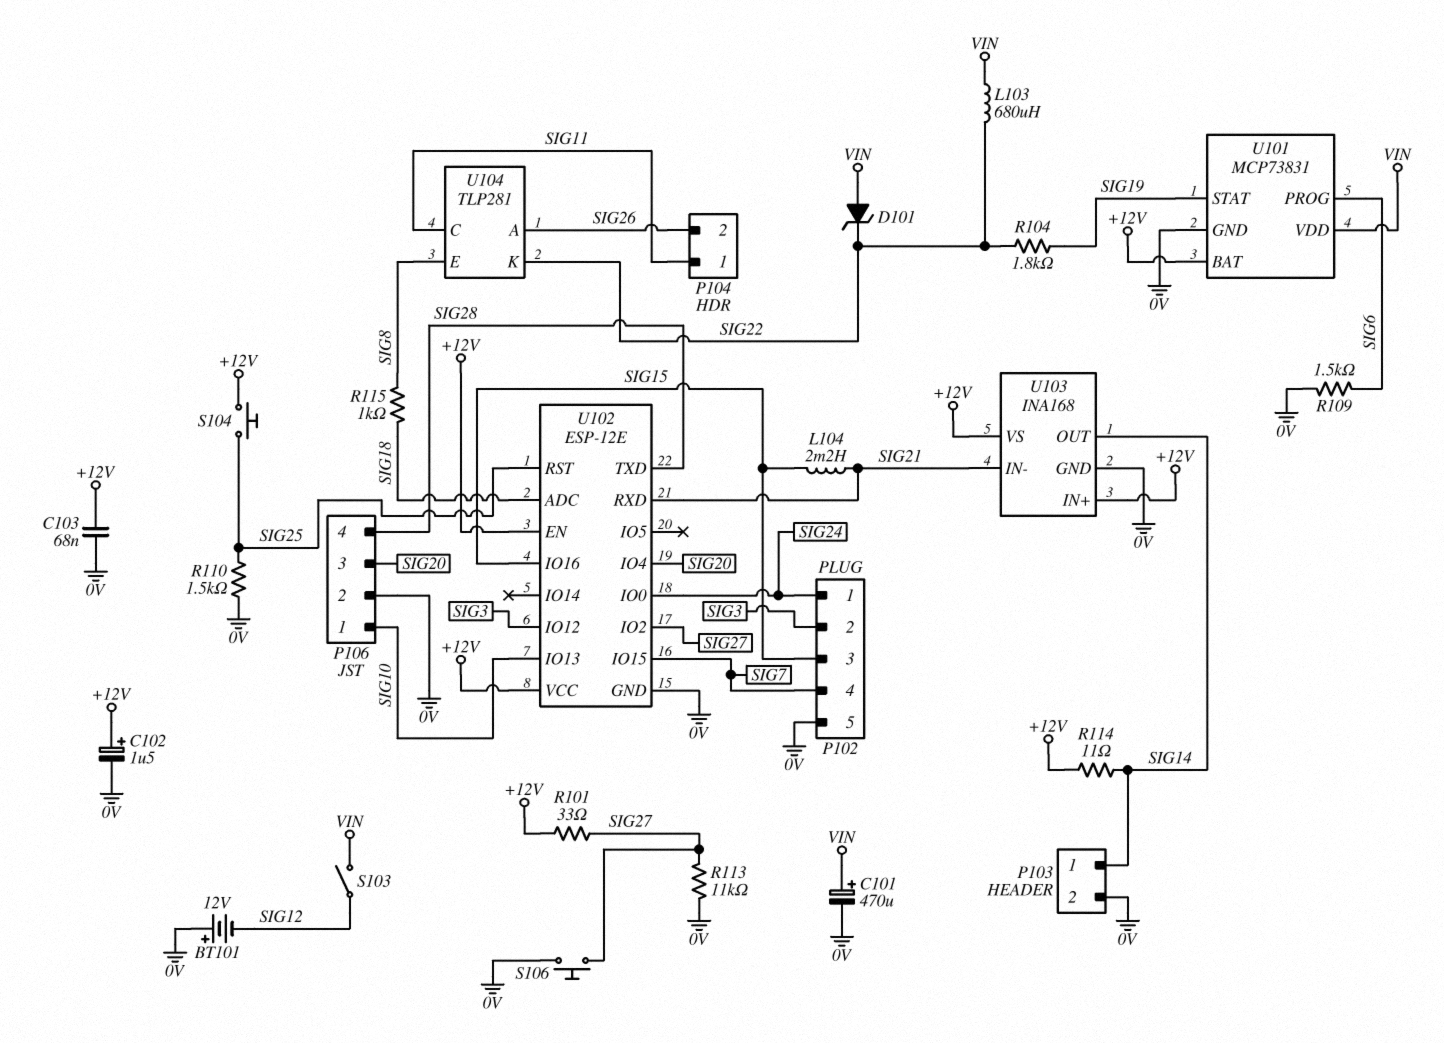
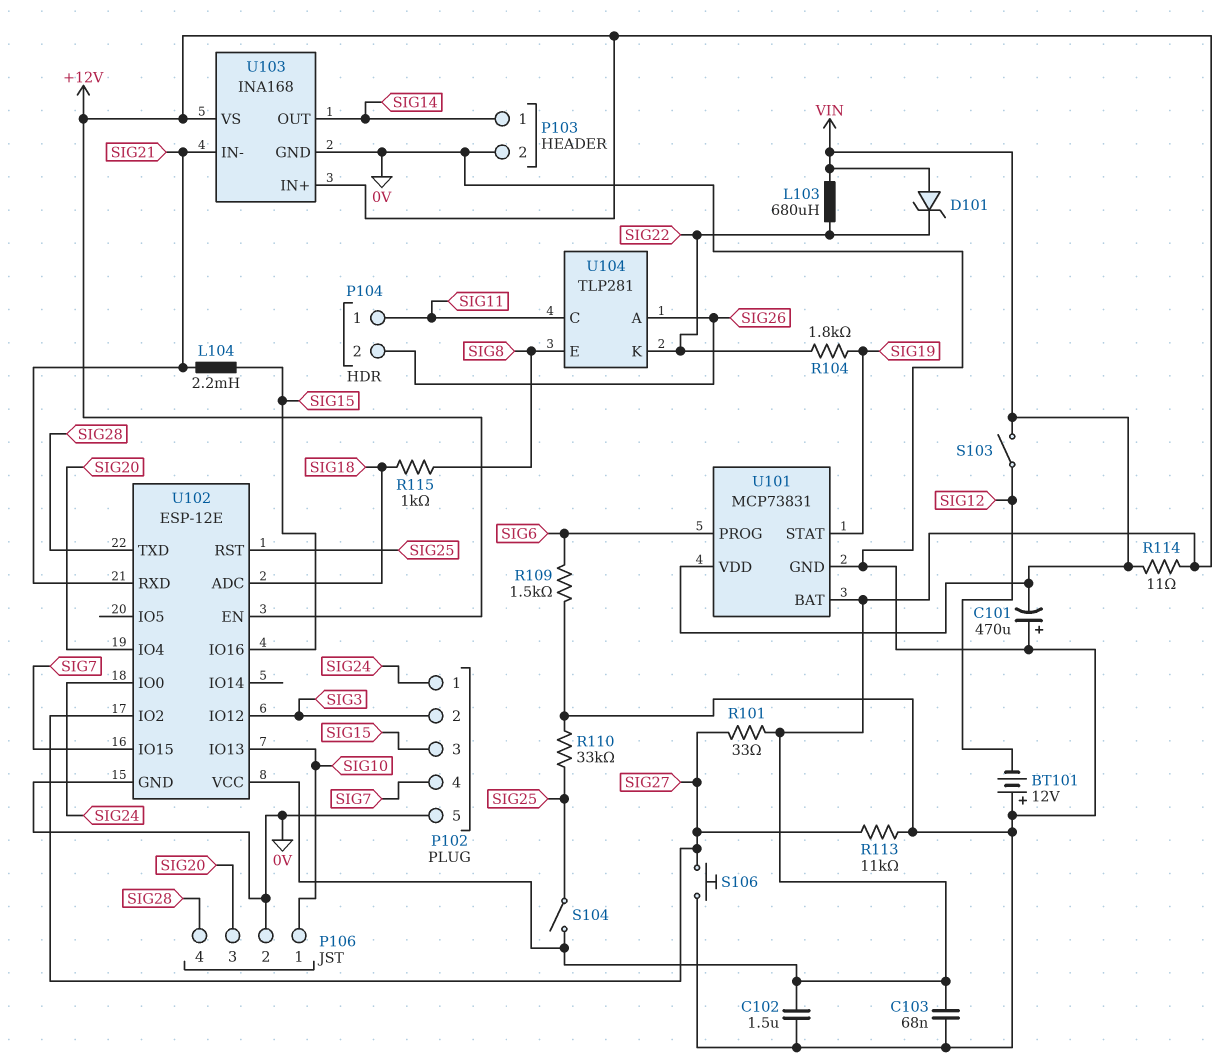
C101: 470uF (plus VIN, minus 0V) -> 470uF (plus 0V, minus VIN)
C102: 1.5uF (plus +12V, minus 0V) -> 1.5uF (+12V, 0V)
R110: 1.5k (0V, SIG25) -> 33k (0V, SIG25)
R114: 11 (+12V, SIG14) -> 11 (+12V, VIN)
S104: button (+12V, SIG25) -> switch (+12V, SIG25)

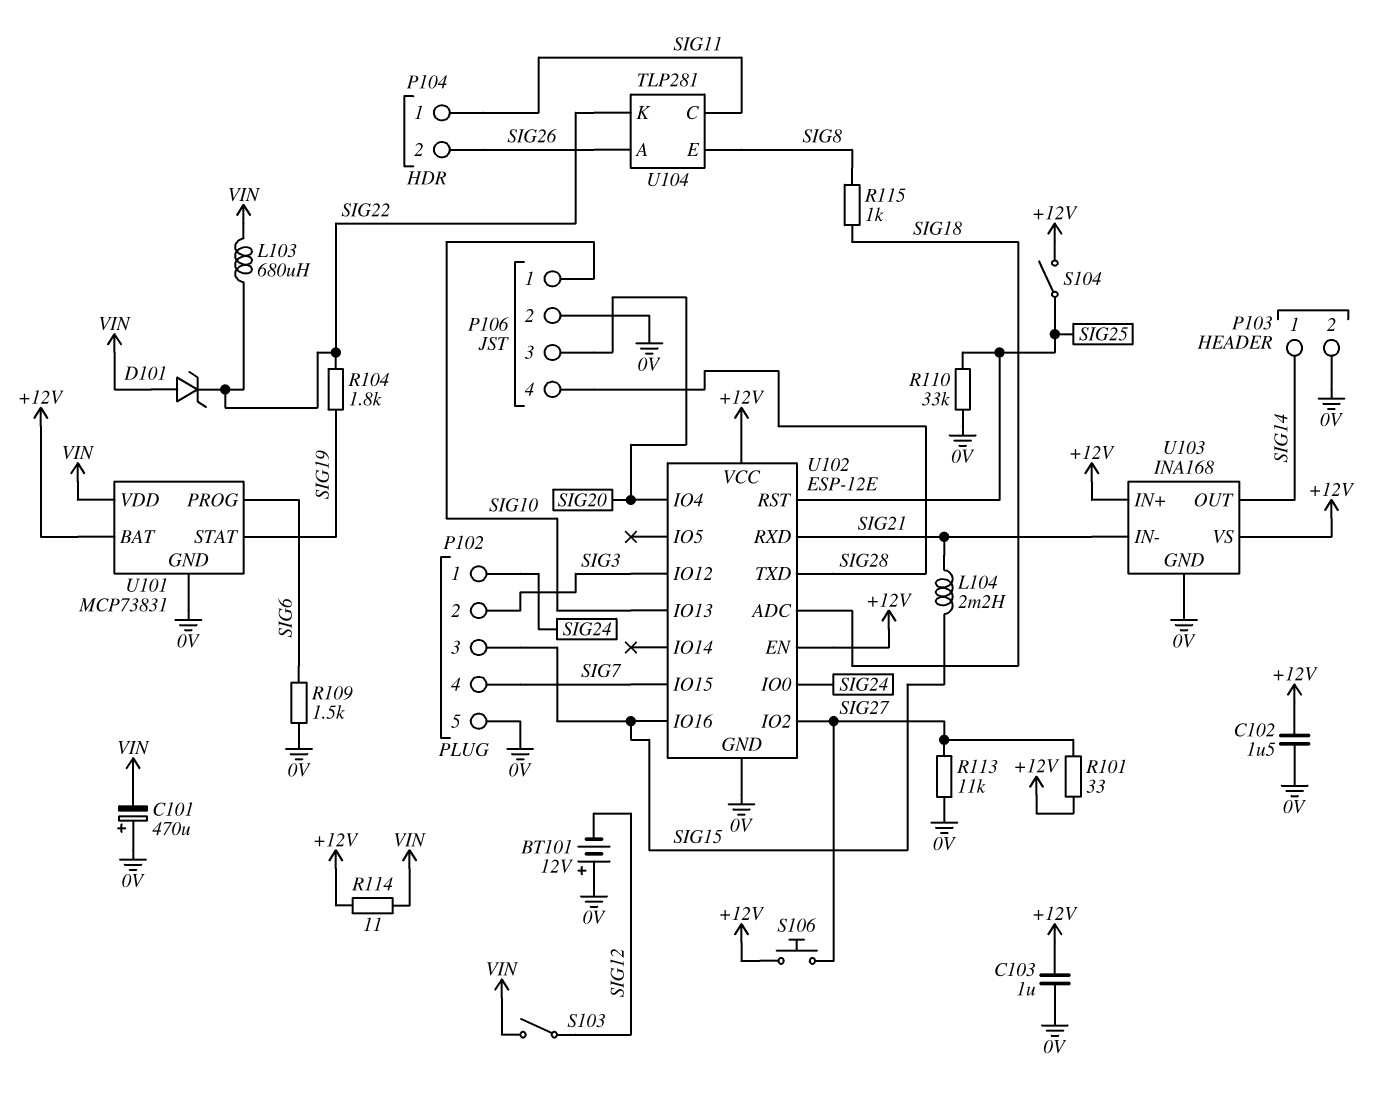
C103: 68nF (+12V, 0V) -> 1uF (+12V, 0V)
S106: button (0V, SIG27) -> button (+12V, SIG27)

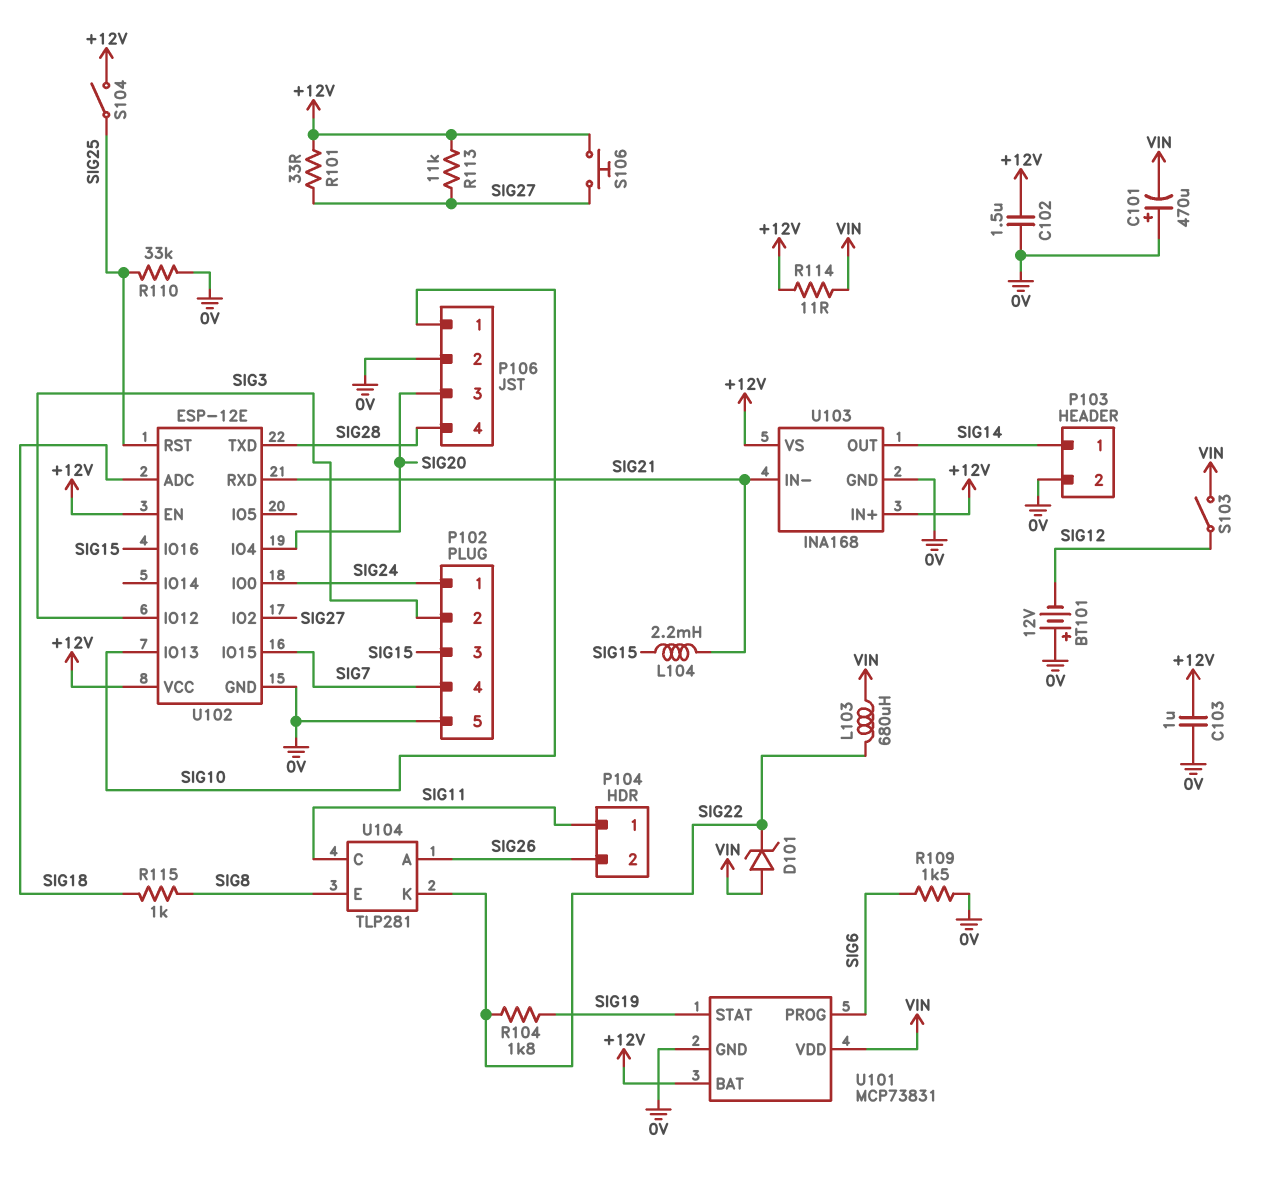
R113: 11k (0V, SIG27) -> 11k (+12V, SIG27)

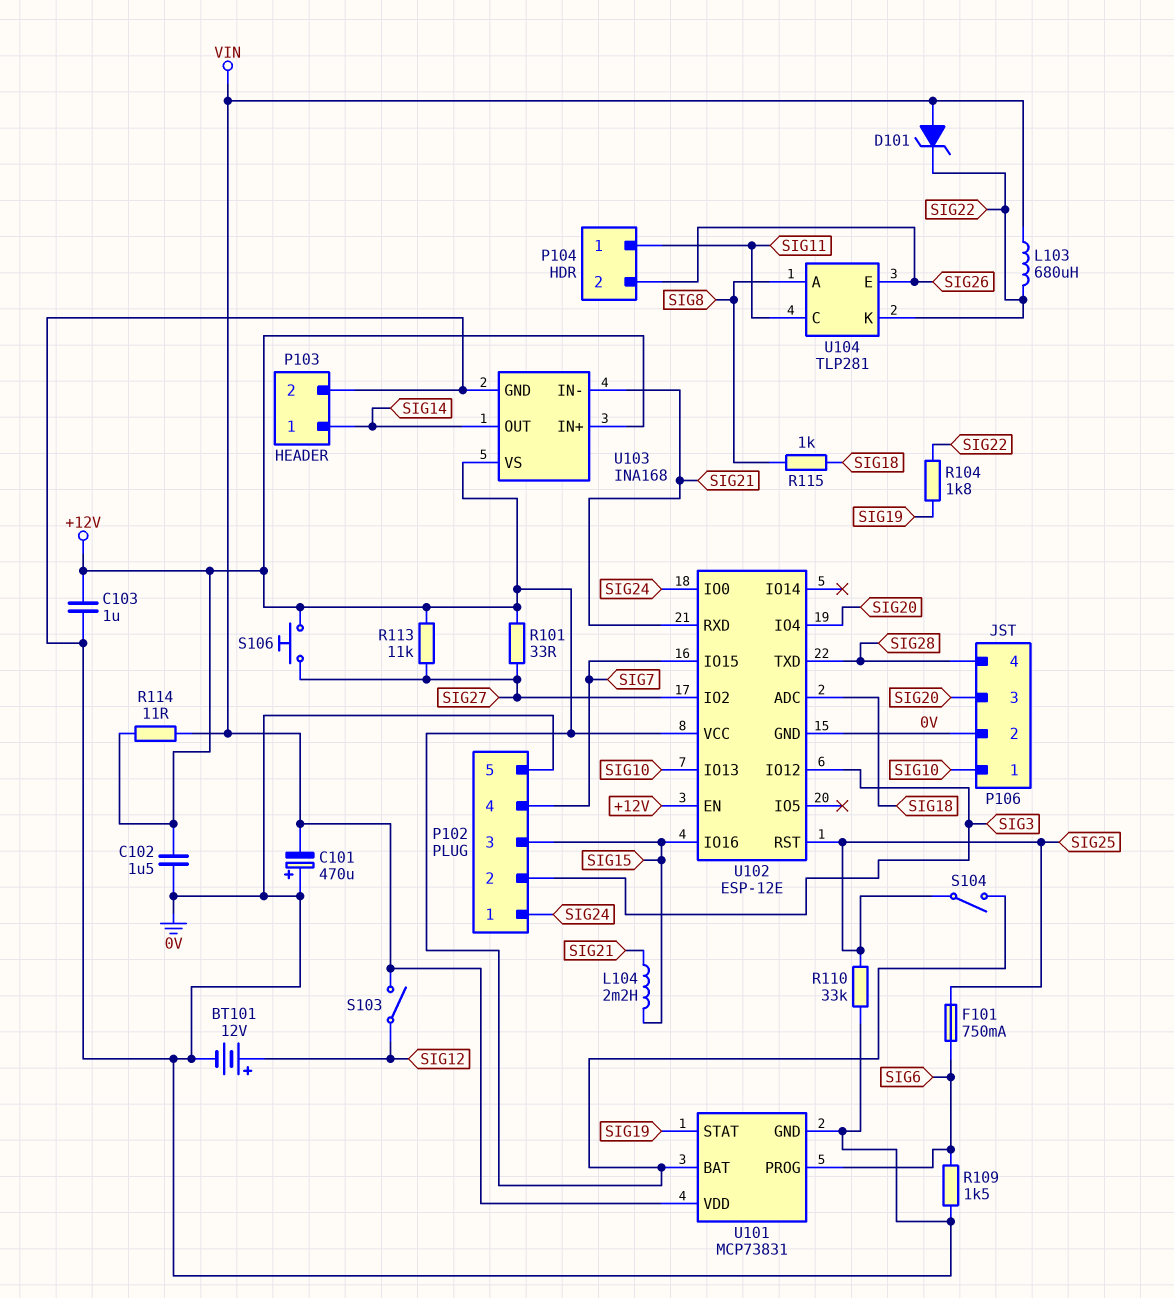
BT101: 12V (plus 0V, minus SIG12) -> 12V (plus SIG12, minus 0V)
F101: none -> 750mA (SIG6, SIG25)
U104 pin A: SIG26 -> SIG8
U104 pin E: SIG8 -> SIG26

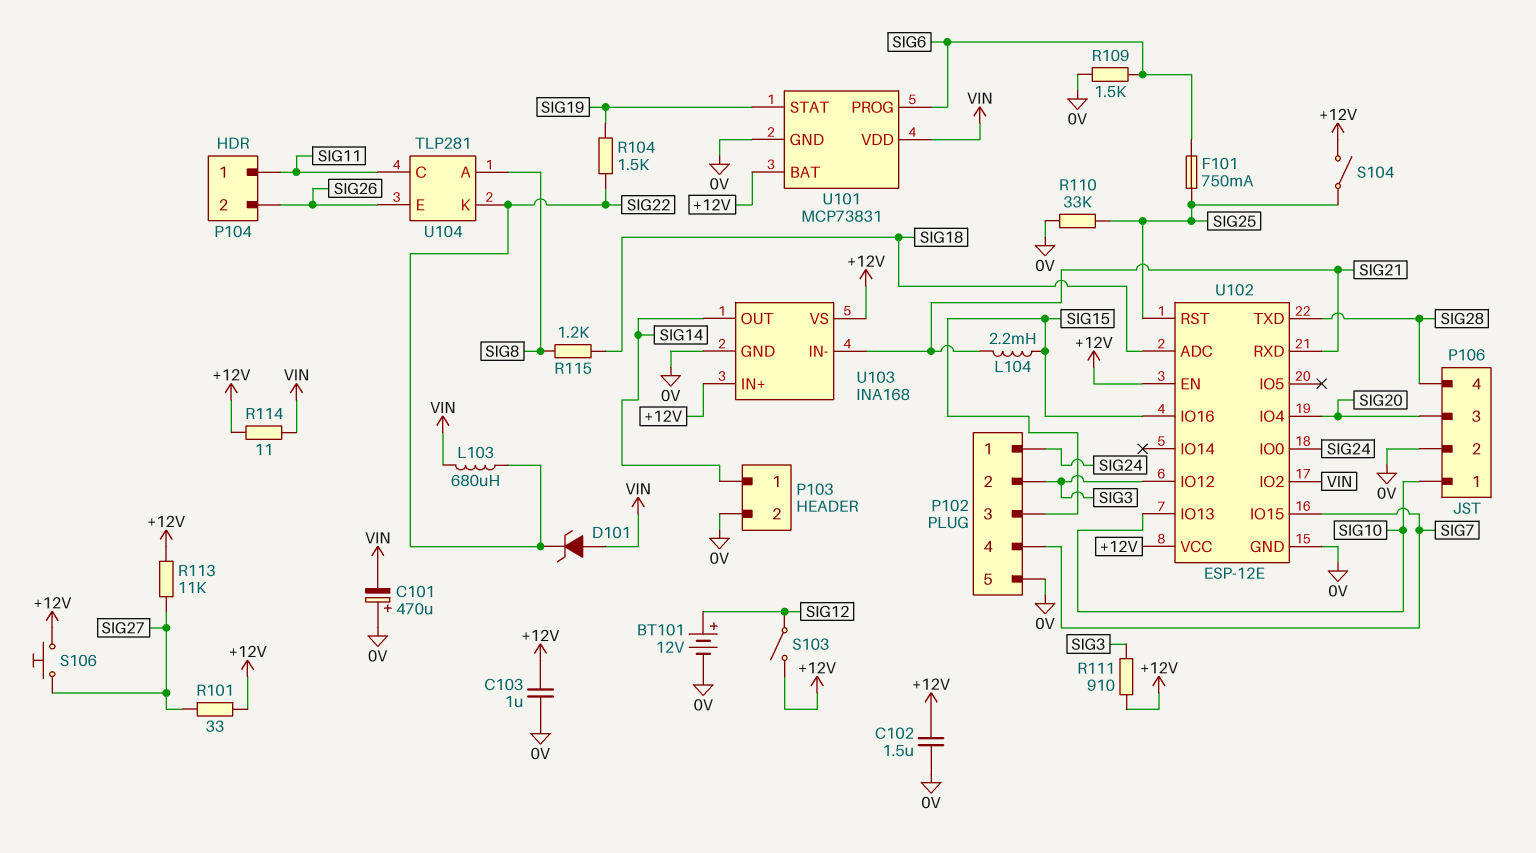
R104: 1.8k (SIG19, SIG22) -> 1.5k (SIG19, SIG22)
R111: none -> 910 (+12V, SIG3)
R115: 1k (SIG8, SIG18) -> 1.2k (SIG8, SIG18)
S103: switch (SIG12, VIN) -> switch (+12V, SIG12)
U102 pin IO2: SIG27 -> VIN

